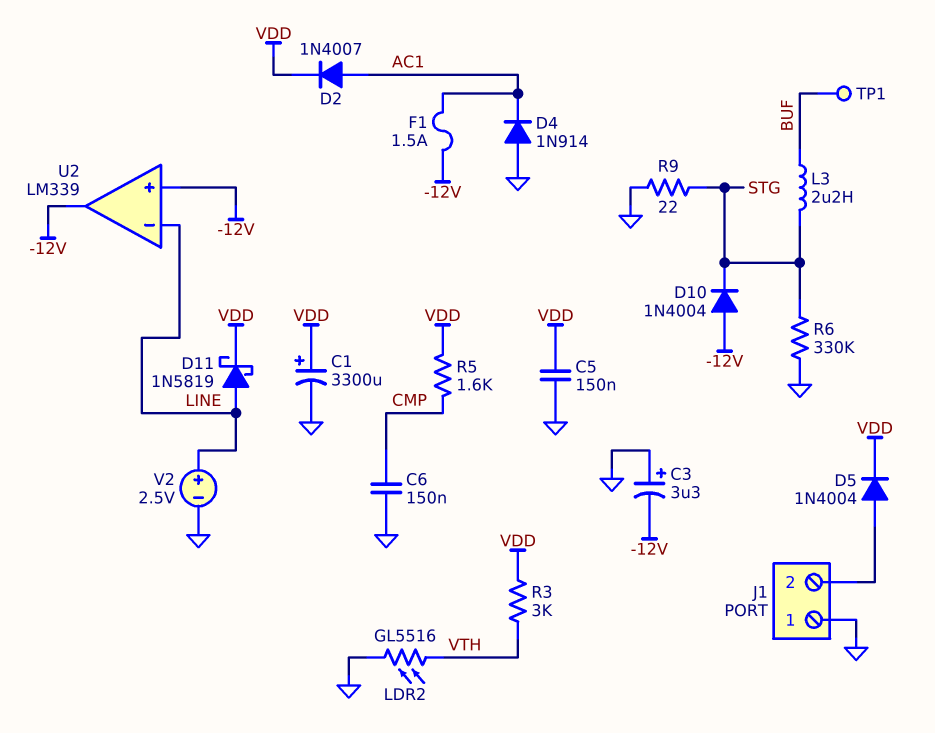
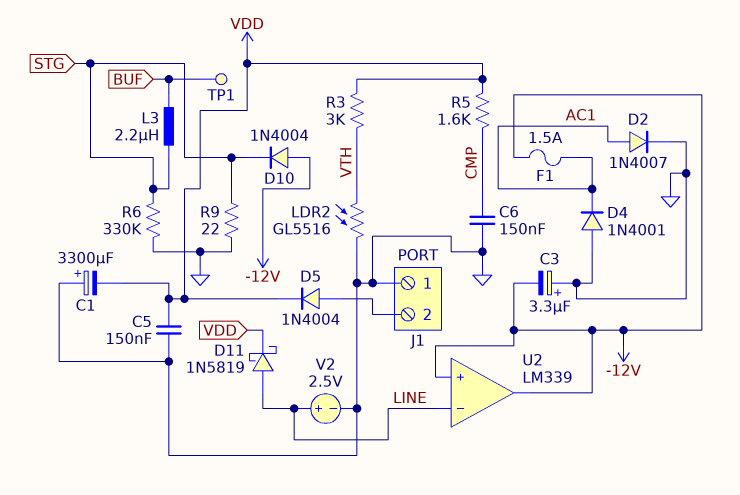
C1: 3300uF (plus VDD, minus GND) -> 3300uF (plus GND, minus VDD)
D2: diode 1N4007 (A AC1, K VDD) -> diode 1N4007 (A AC1, K GND)
D4: diode 1N914 (A GND, K AC1) -> diode 1N4001 (A GND, K AC1)

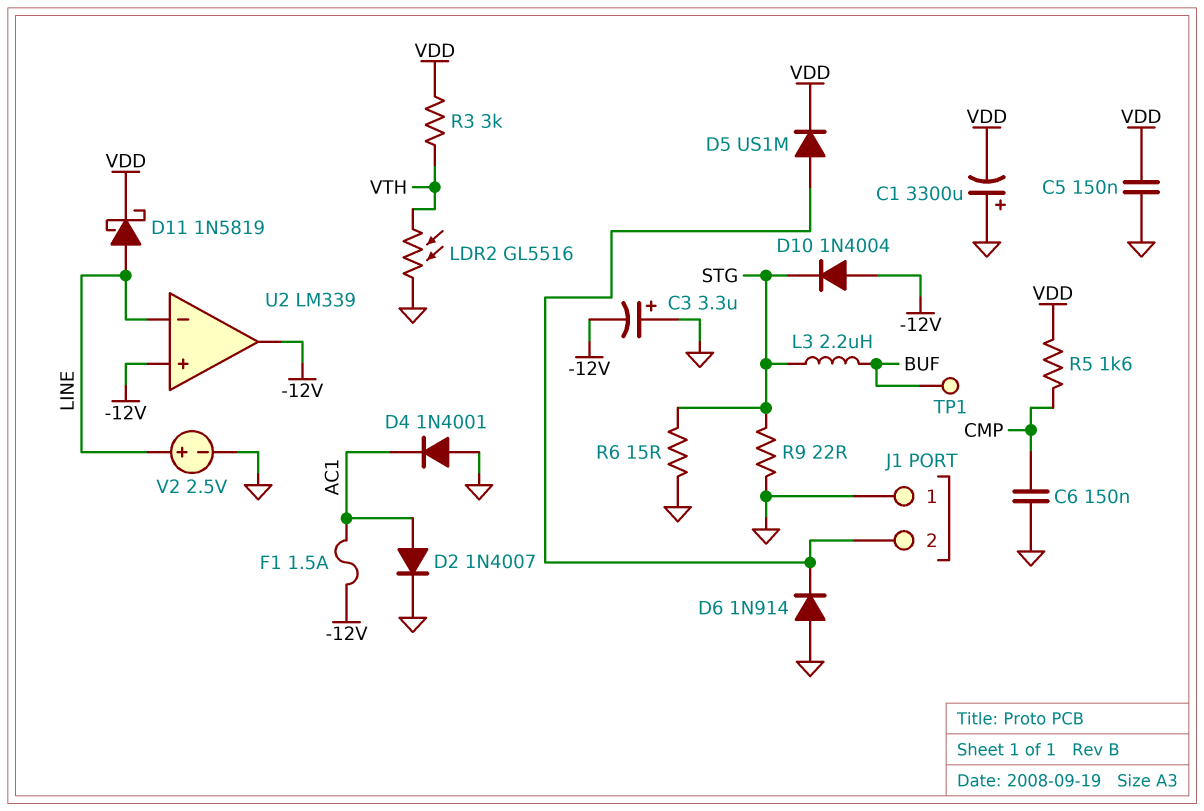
D5: diode 1N4004 (A J1/2, K VDD) -> diode US1M (A J1/2, K VDD)
D6: none -> diode 1N914 (A GND, K J1/2)
R6: 330k (GND, STG) -> 15 (GND, STG)

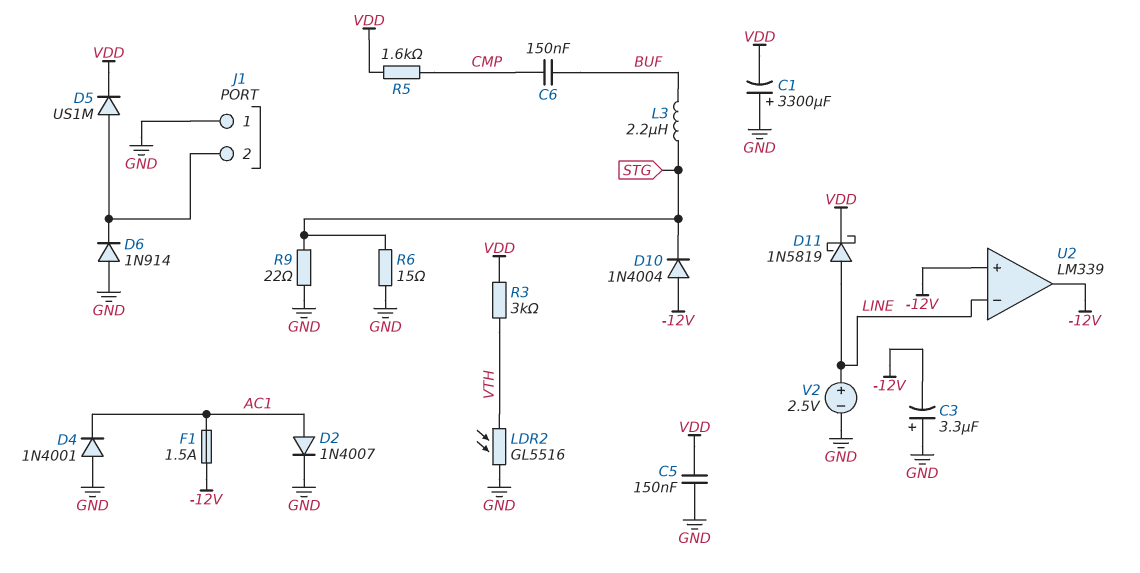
C6: 150nF (CMP, GND) -> 150nF (BUF, CMP)
TP1: test point (BUF) -> none

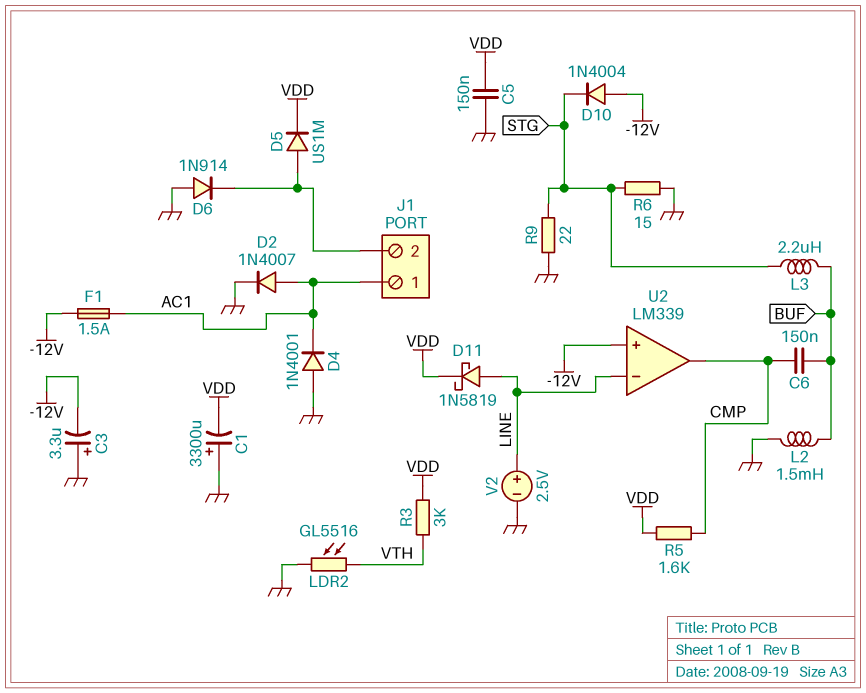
J1 pin 1: GND -> AC1
L2: none -> 1.5mH (BUF, GND)
U2 pin out: -12V -> CMP

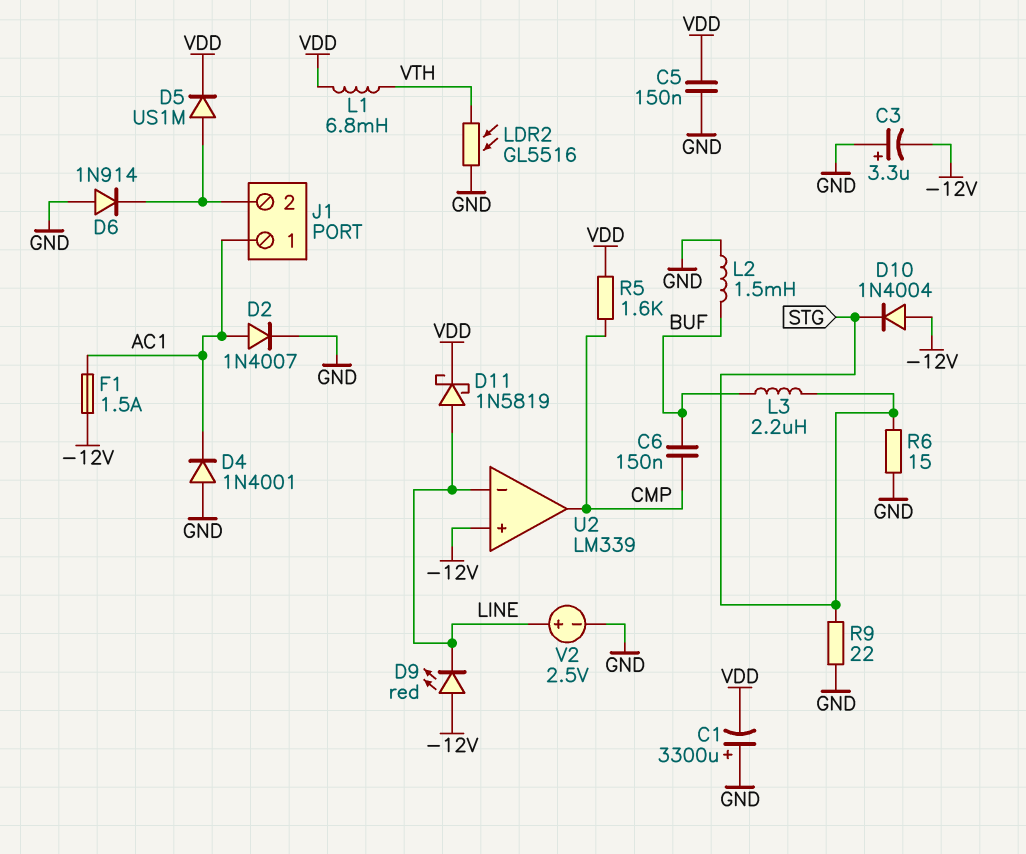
D9: none -> LED red (A -12V, K LINE)
L1: none -> 6.8mH (VDD, VTH)
R3: 3k (VDD, VTH) -> none

